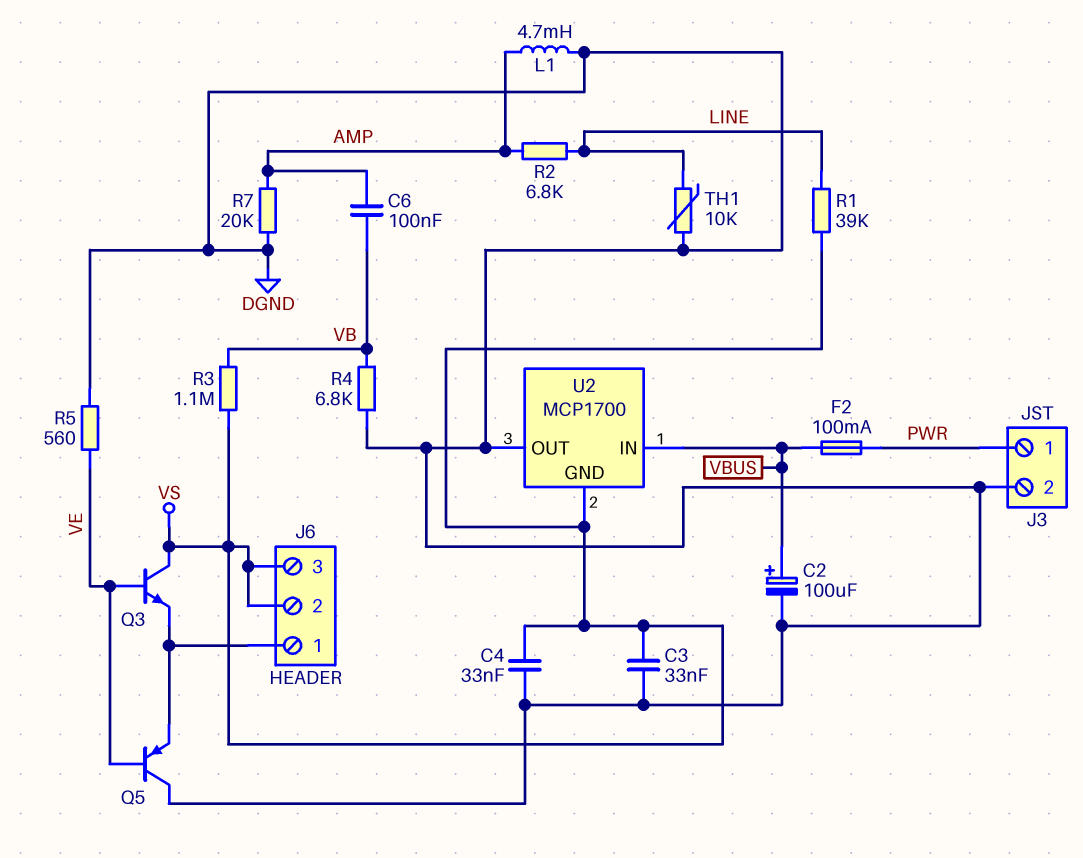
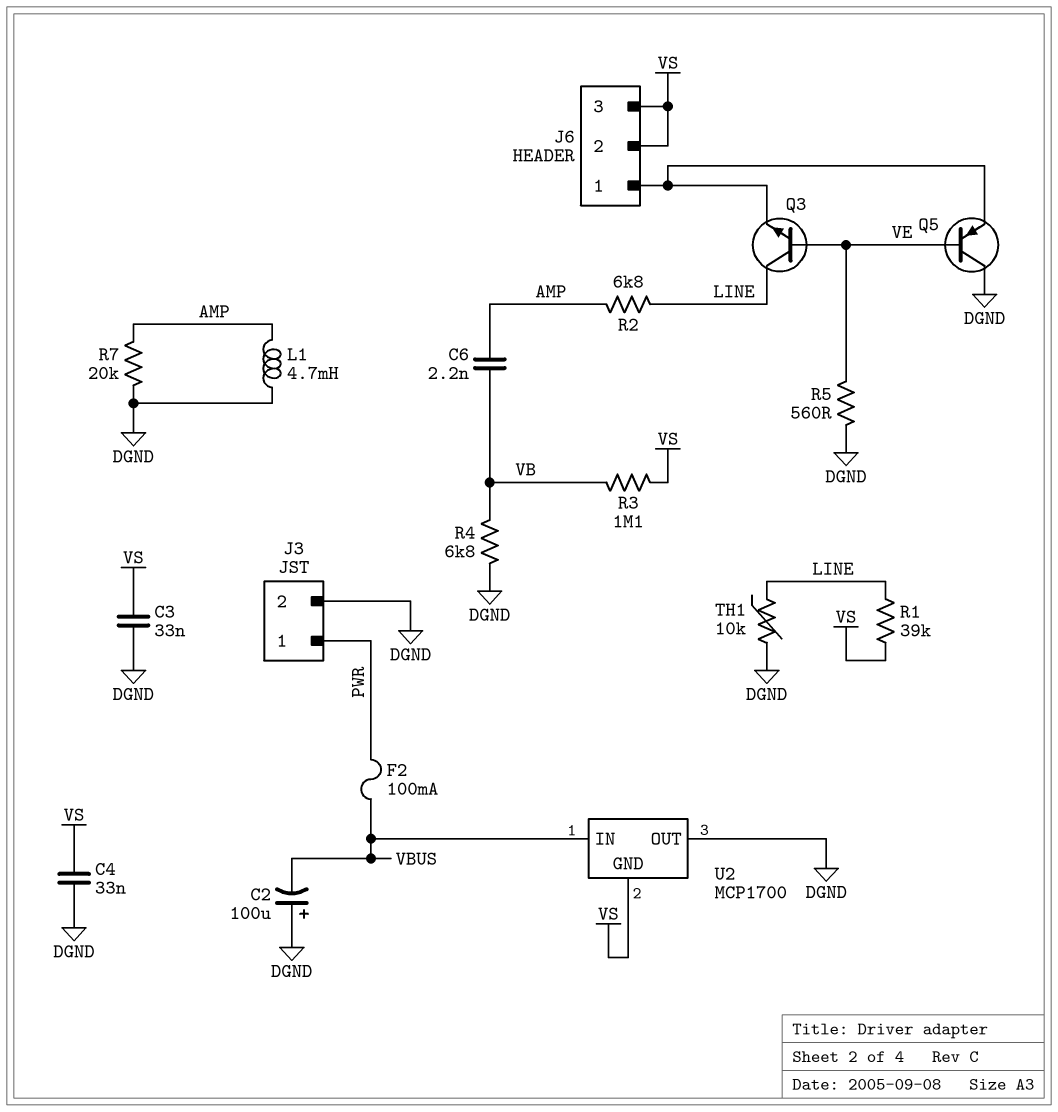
C2: 100uF (plus VBUS, minus DGND) -> 100uF (plus DGND, minus VBUS)
C6: 100nF (AMP, VB) -> 2.2nF (AMP, VB)
Q3: NPN (B VE, C VS, E J6/1) -> NPN (B VE, C LINE, E J6/1)

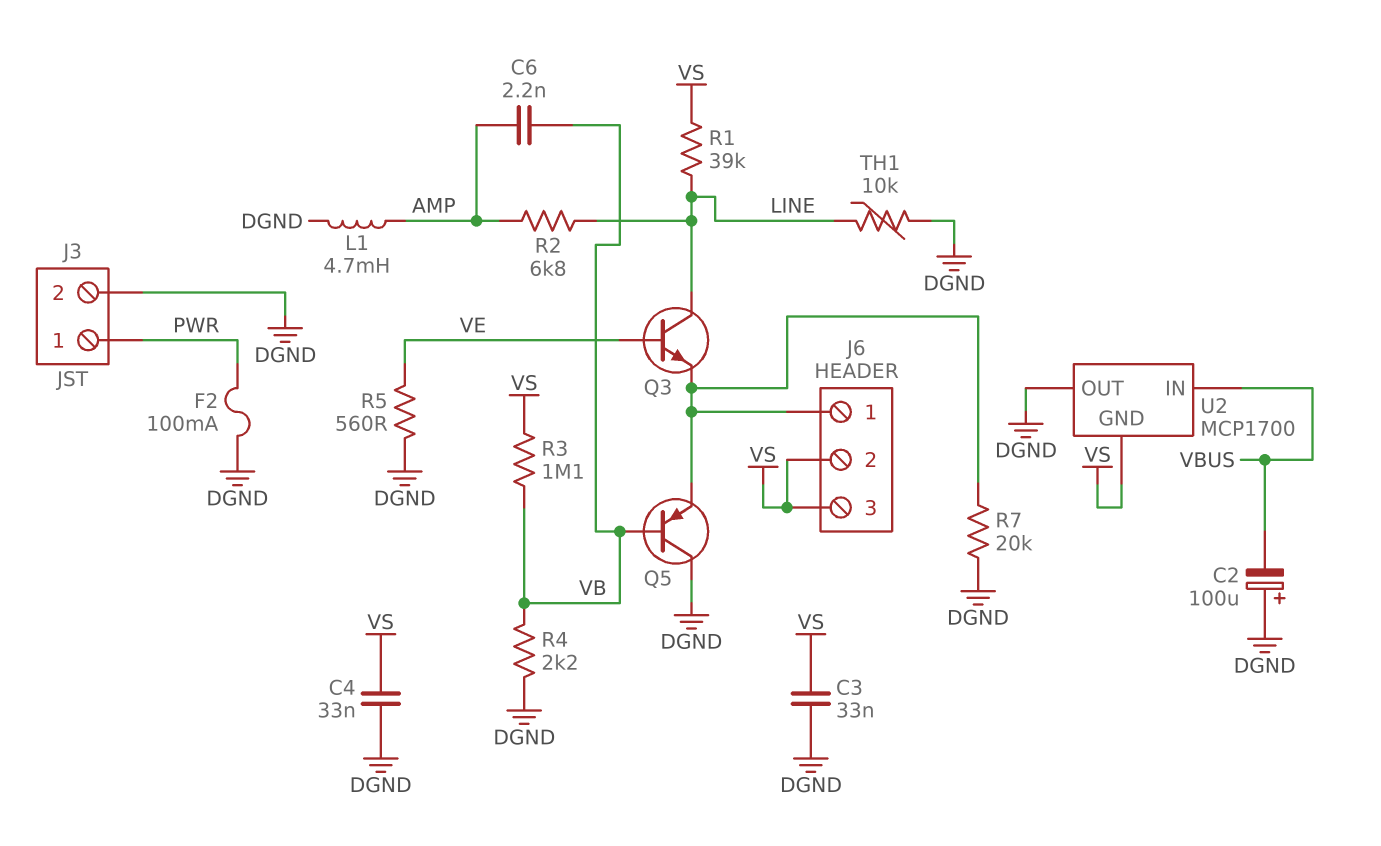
F2: 100mA (PWR, VBUS) -> 100mA (DGND, PWR)
Q5: PNP (B VE, C DGND, E J6/1) -> PNP (B VB, C DGND, E J6/1)
R4: 6.8k (DGND, VB) -> 2.2k (DGND, VB)
R7: 20k (AMP, DGND) -> 20k (DGND, J6/1)

